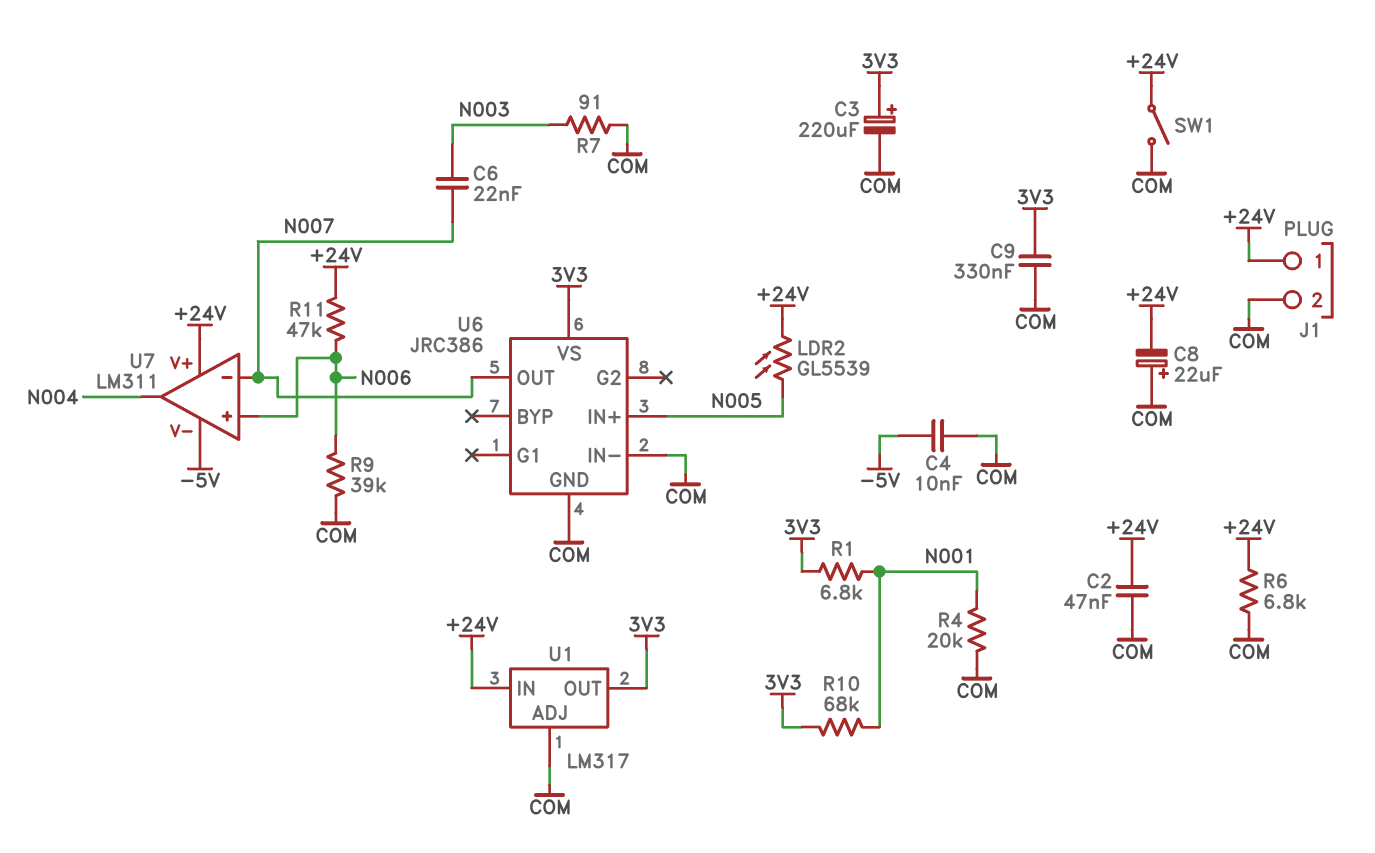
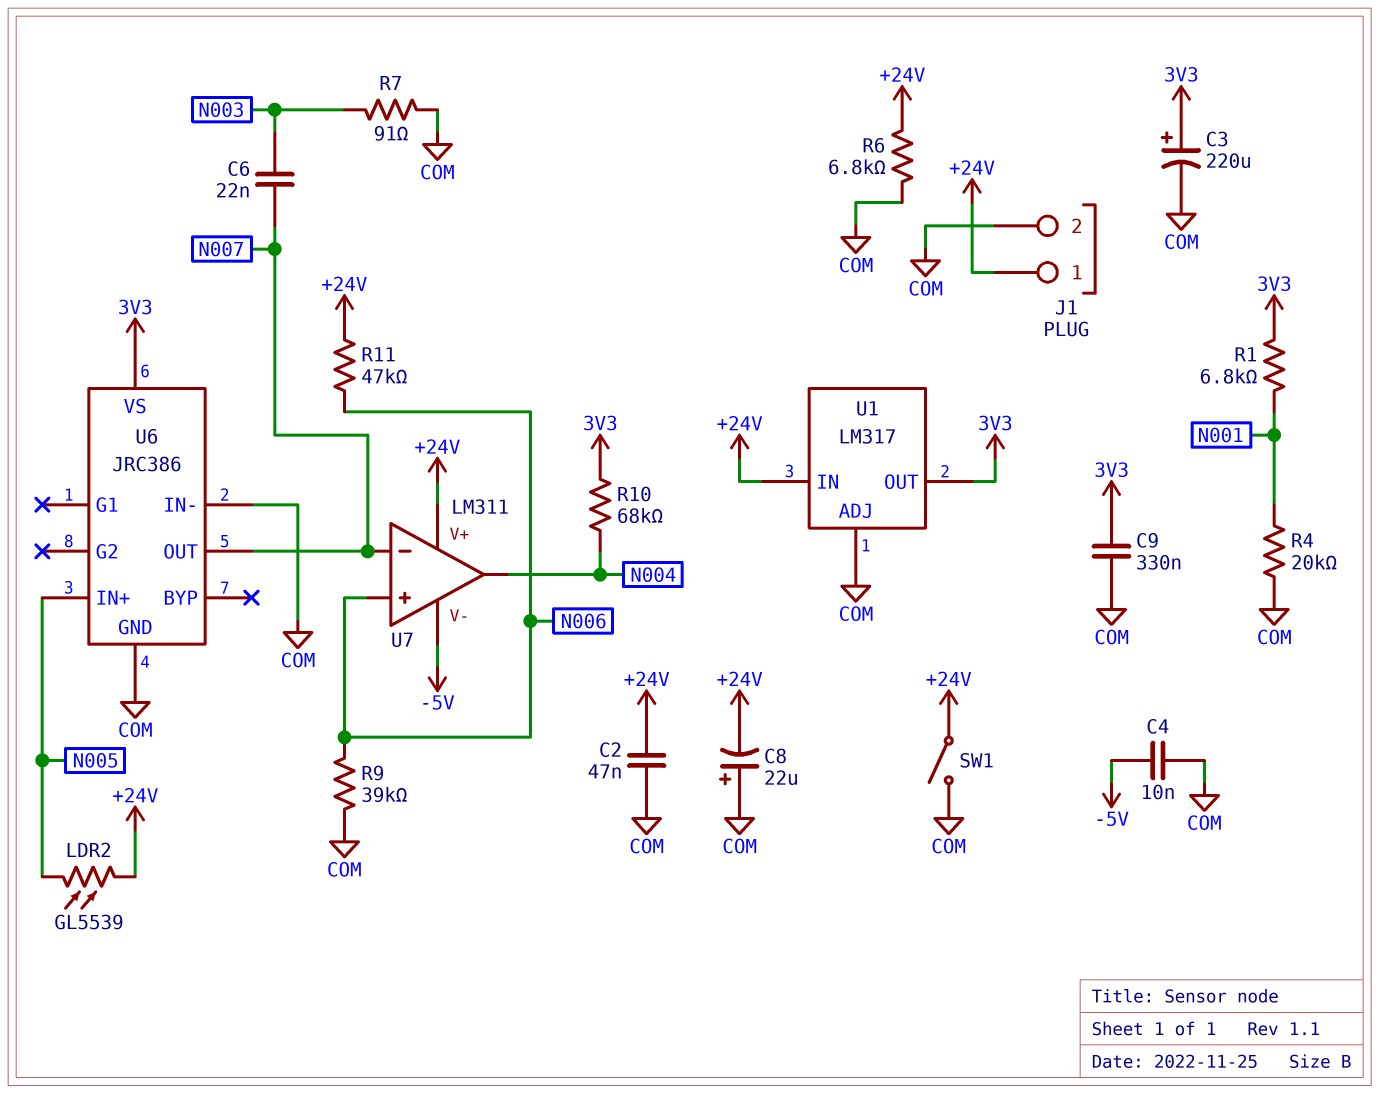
R10: 68k (3V3, N001) -> 68k (3V3, N004)

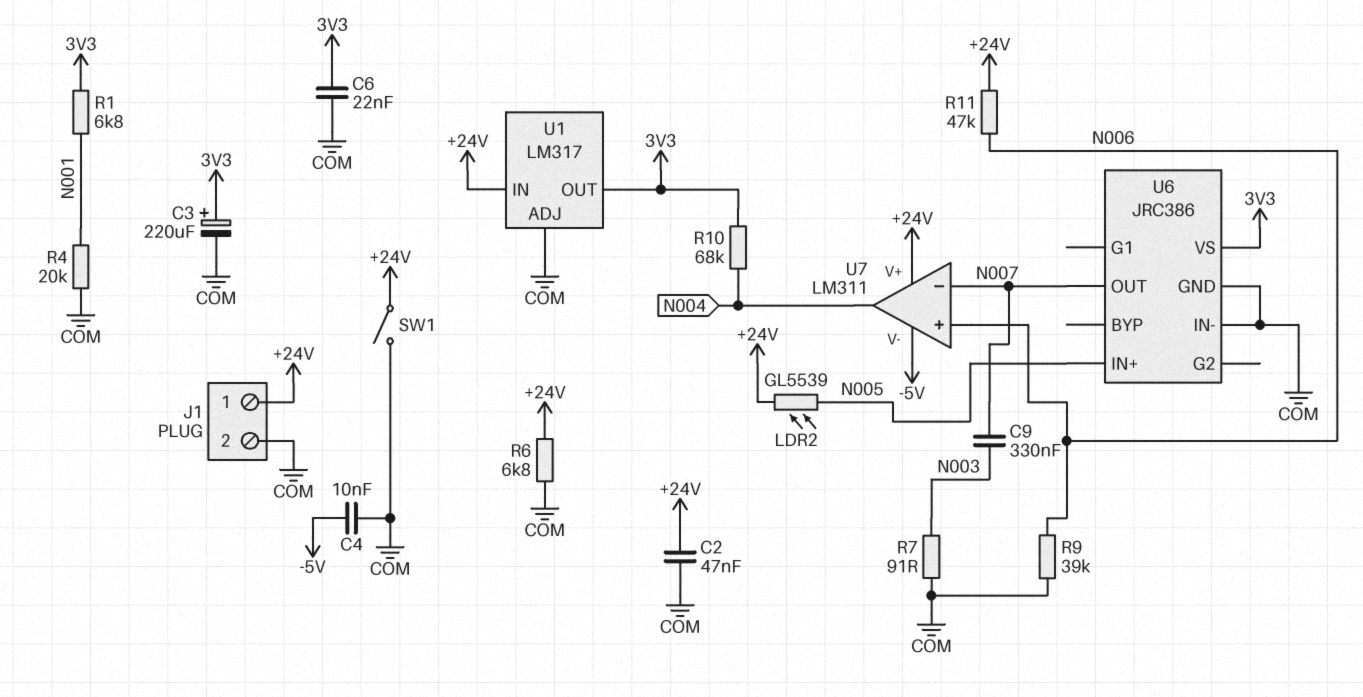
C6: 22nF (N003, N007) -> 22nF (3V3, COM)
C8: 22uF (plus COM, minus +24V) -> none
C9: 330nF (3V3, COM) -> 330nF (N003, N007)

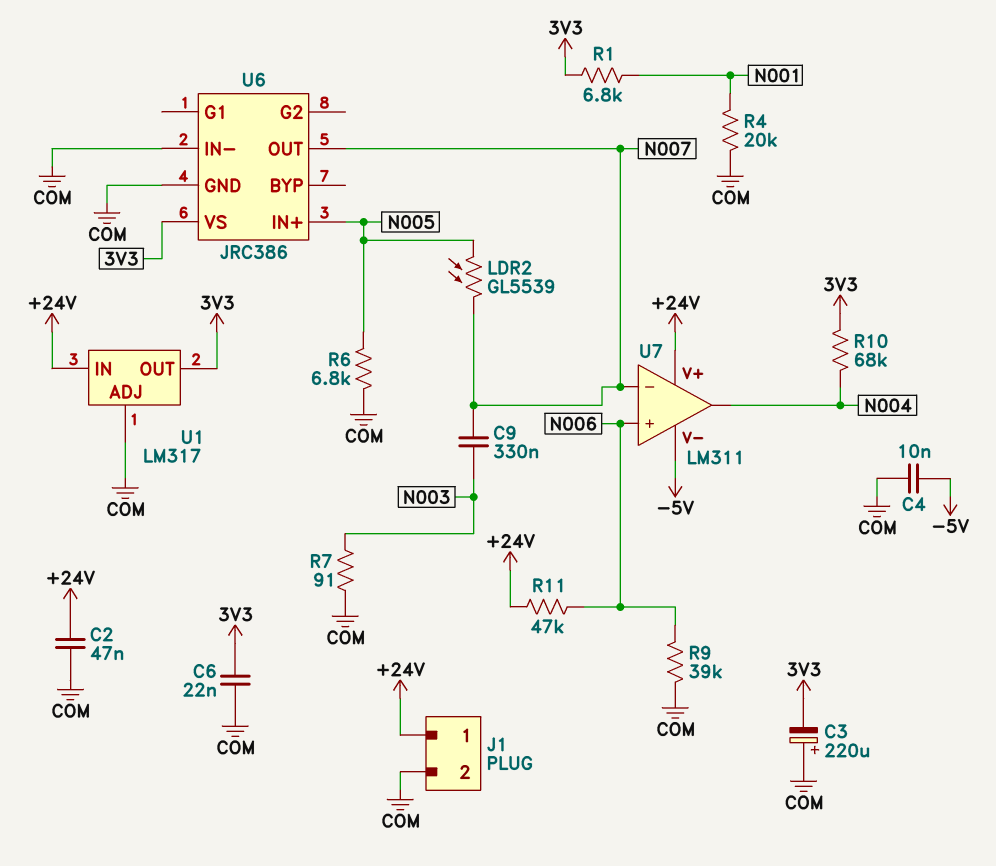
C3: 220uF (plus 3V3, minus COM) -> 220uF (plus COM, minus 3V3)
LDR2: GL5539 (+24V, N005) -> GL5539 (N005, N007)
R6: 6.8k (+24V, COM) -> 6.8k (COM, N005)
SW1: switch (+24V, COM) -> none

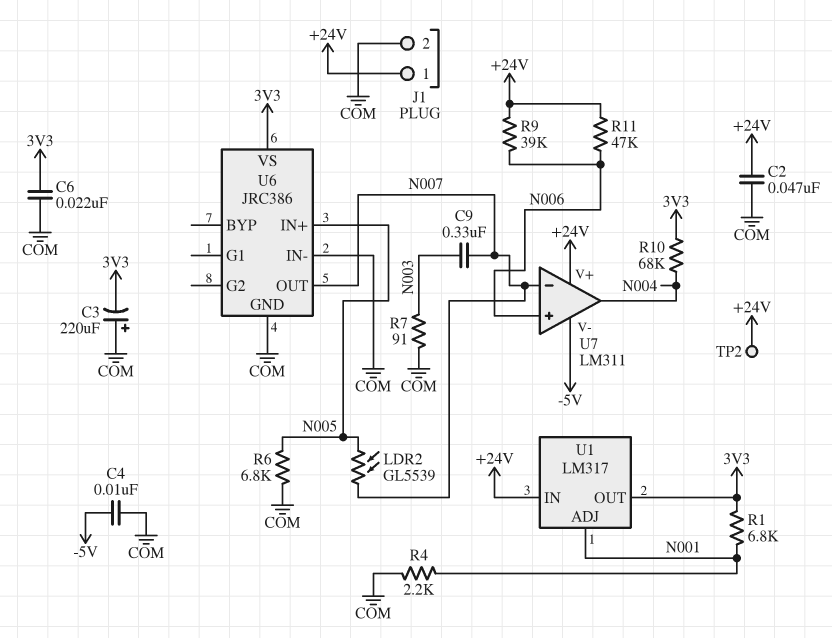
R4: 20k (COM, N001) -> 2.2k (COM, N001)
R9: 39k (COM, N006) -> 39k (+24V, N006)
TP2: none -> test point (+24V)
U1 pin ADJ: COM -> N001

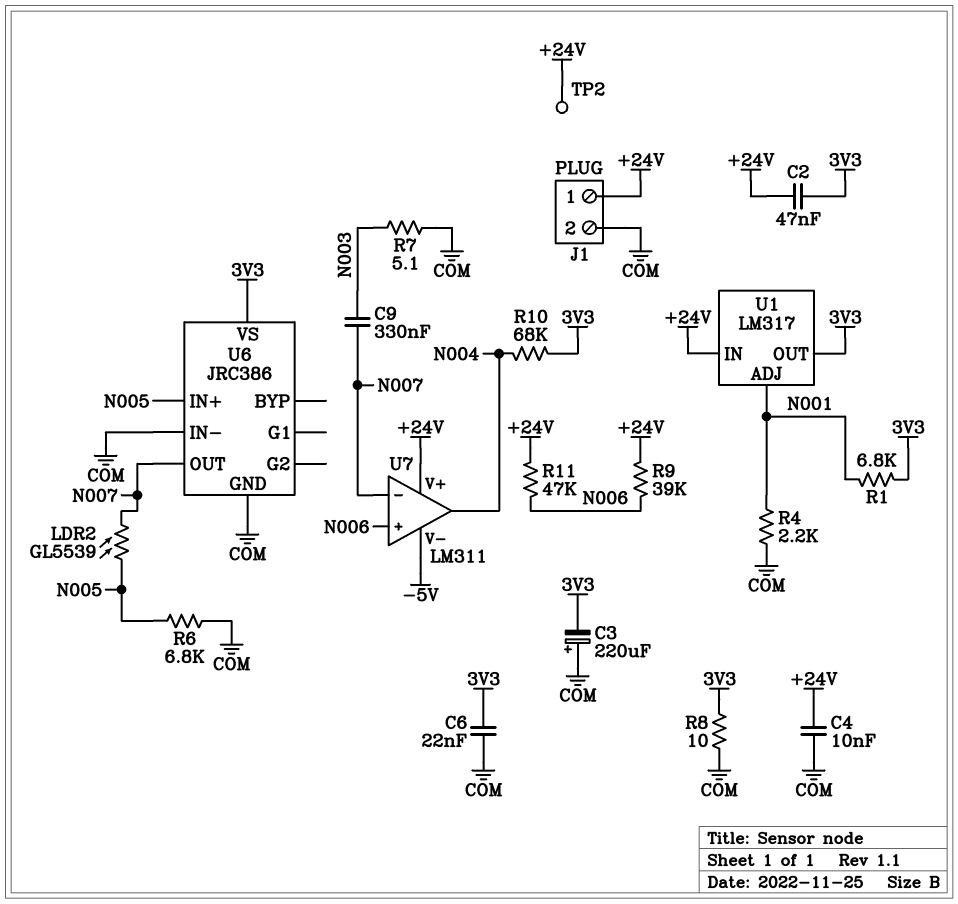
C2: 47nF (+24V, COM) -> 47nF (+24V, 3V3)
C4: 10nF (-5V, COM) -> 10nF (+24V, COM)
R7: 91 (COM, N003) -> 5.1 (COM, N003)
R8: none -> 10 (3V3, COM)

